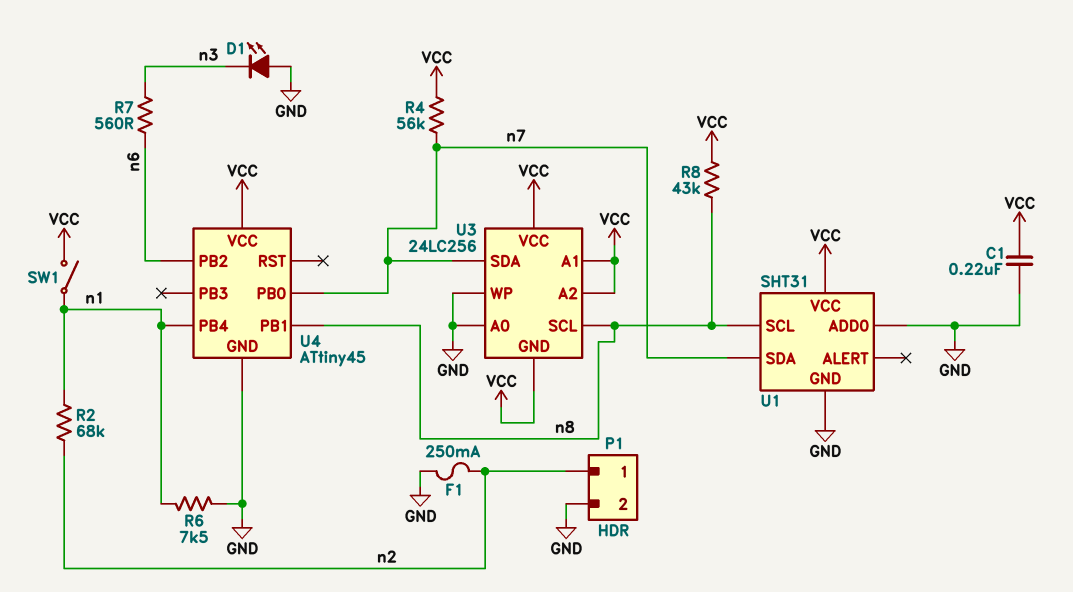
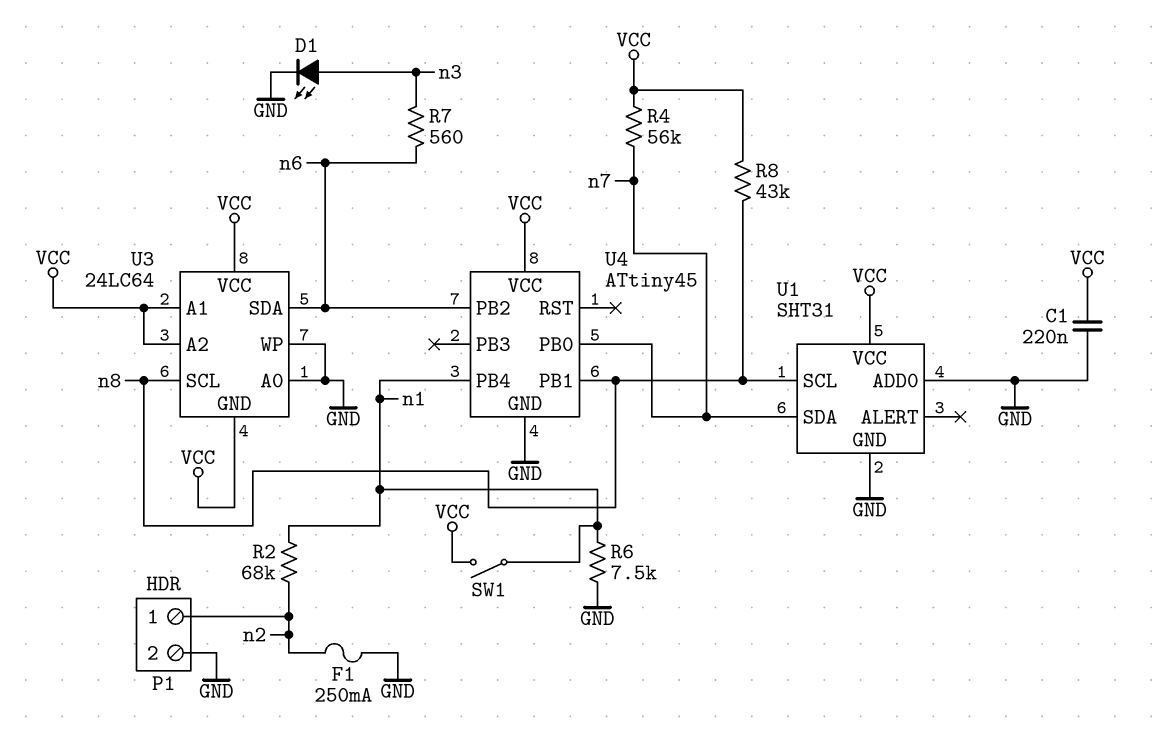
D1: LED (A GND, K n3) -> LED (A n3, K GND)
U3: 24LC256 -> 24LC64
U3 pin SDA: n7 -> n6

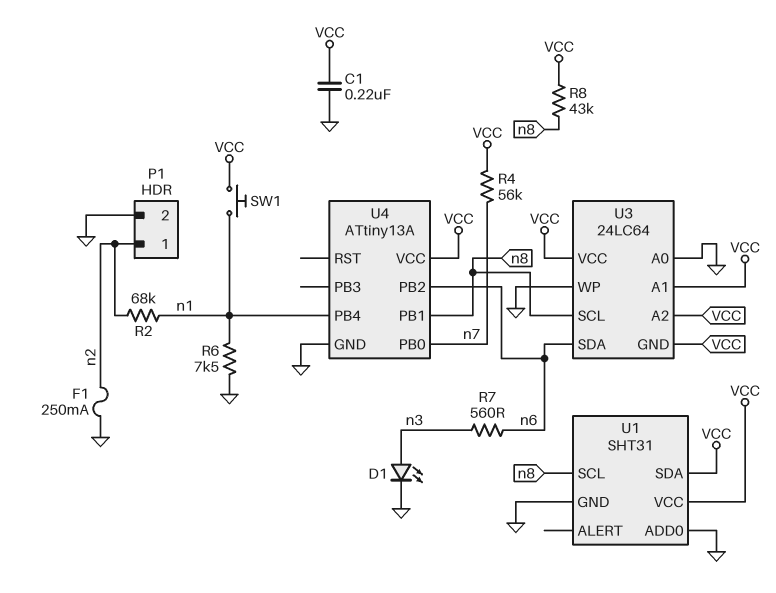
SW1: switch (VCC, n1) -> button (VCC, n1)
U1 pin SDA: n7 -> VCC
U4: ATtiny45 -> ATtiny13A

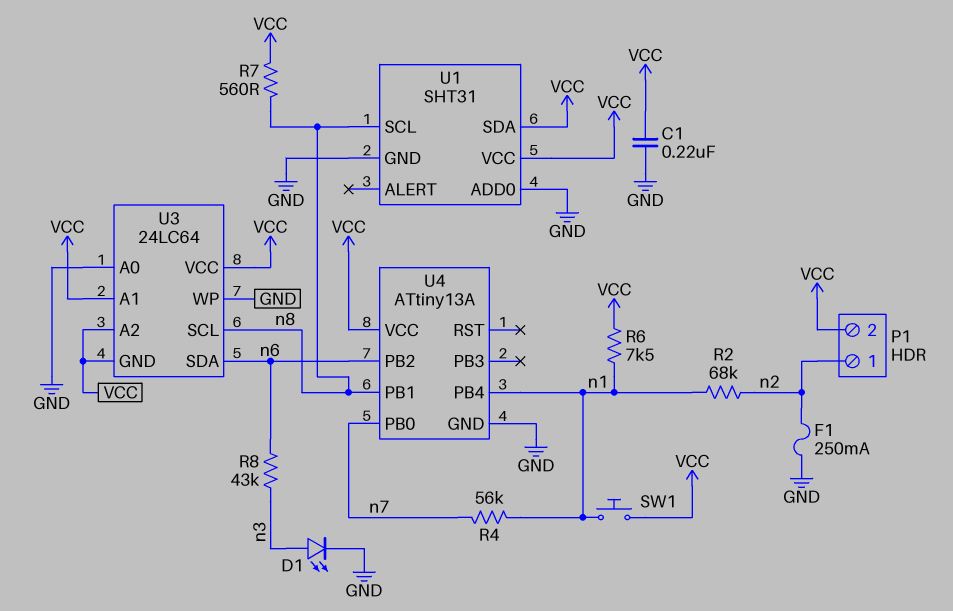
P1 pin 2: GND -> VCC
R4: 56k (VCC, n7) -> 56k (n1, n7)
R6: 7.5k (GND, n1) -> 7.5k (VCC, n1)
R7: 560 (n3, n6) -> 560 (VCC, n8)
R8: 43k (VCC, n8) -> 43k (n3, n6)

